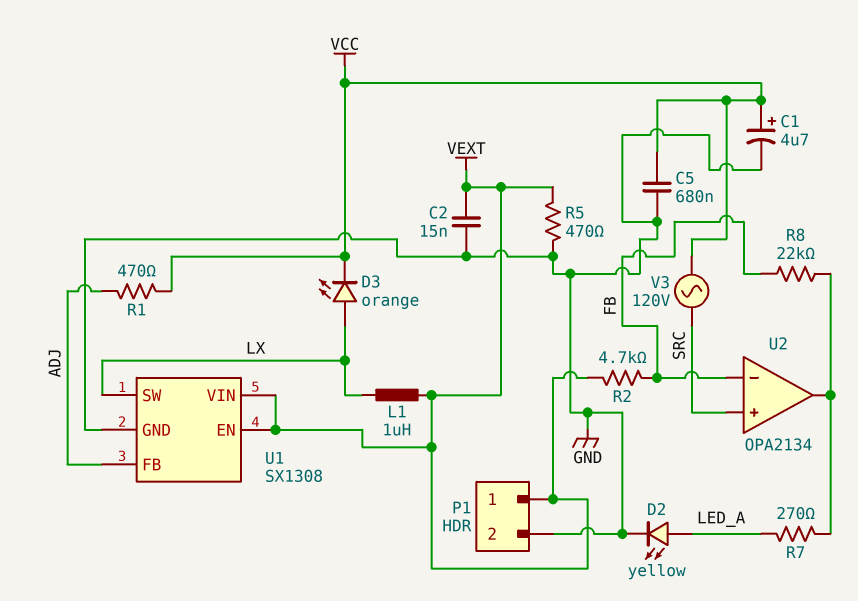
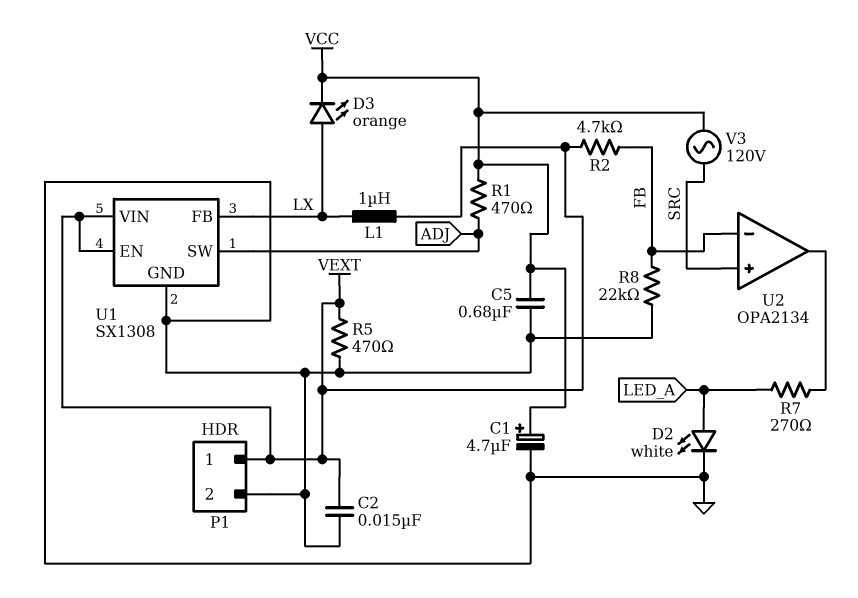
D2: LED yellow (A LED_A, K GND) -> LED white (A LED_A, K GND)
R8: 22k (FB, U2/out) -> 22k (FB, GND)
U1 pin FB: ADJ -> LX
U1 pin SW: LX -> ADJ

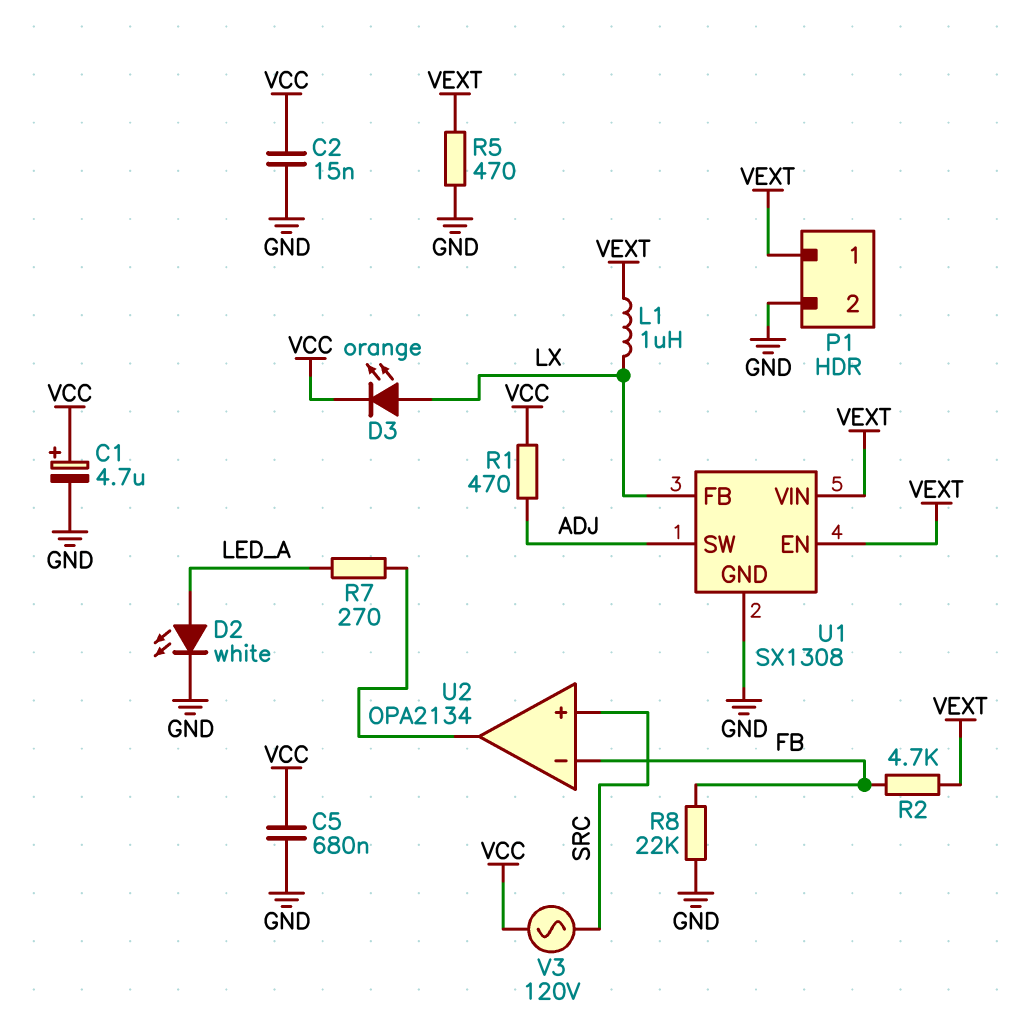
C2: 15nF (GND, VEXT) -> 15nF (GND, VCC)

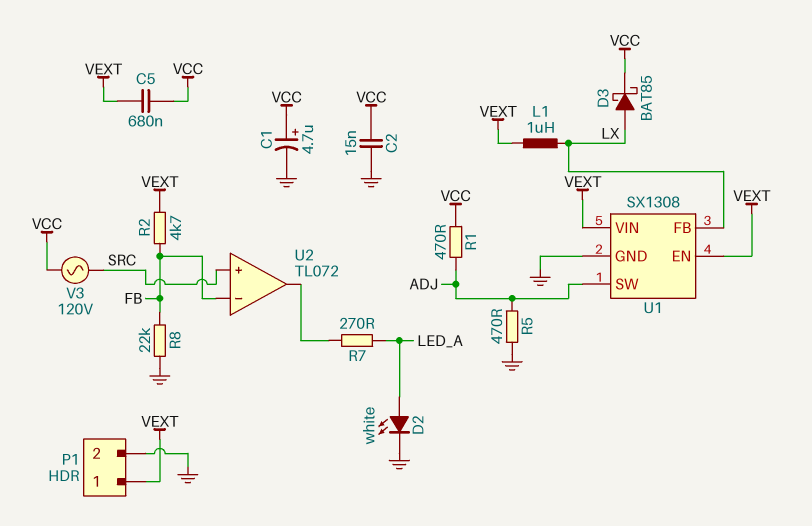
C5: 680nF (GND, VCC) -> 680nF (VCC, VEXT)
D3: LED orange (A LX, K VCC) -> schottky BAT85 (A LX, K VCC)
R5: 470 (GND, VEXT) -> 470 (ADJ, GND)
U2: OPA2134 -> TL072

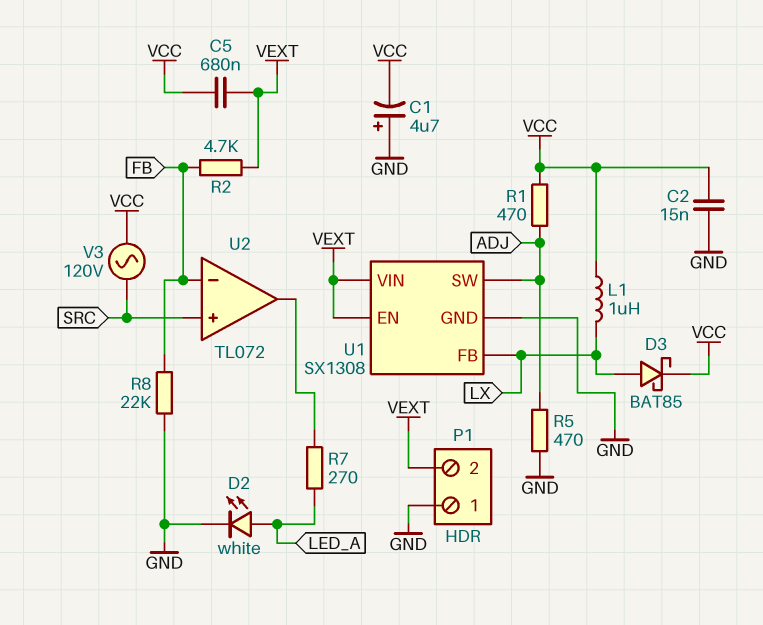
C1: 4.7uF (plus VCC, minus GND) -> 4.7uF (plus GND, minus VCC)
L1: 1uH (LX, VEXT) -> 1uH (LX, VCC)
P1 pin 1: VEXT -> GND
P1 pin 2: GND -> VEXT

